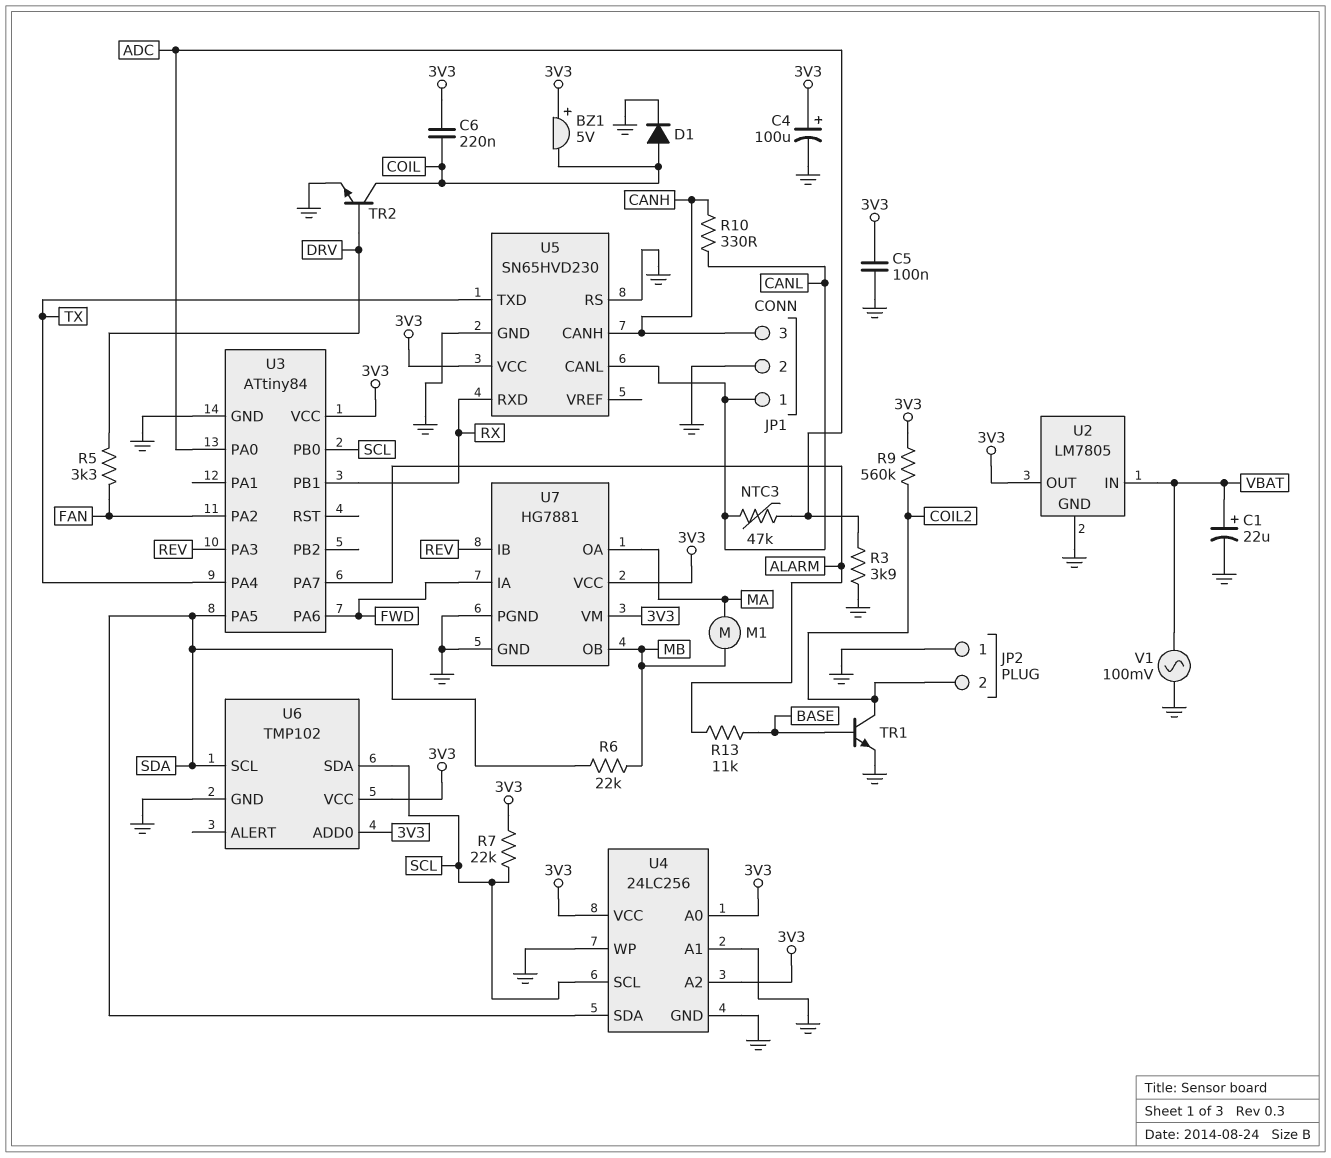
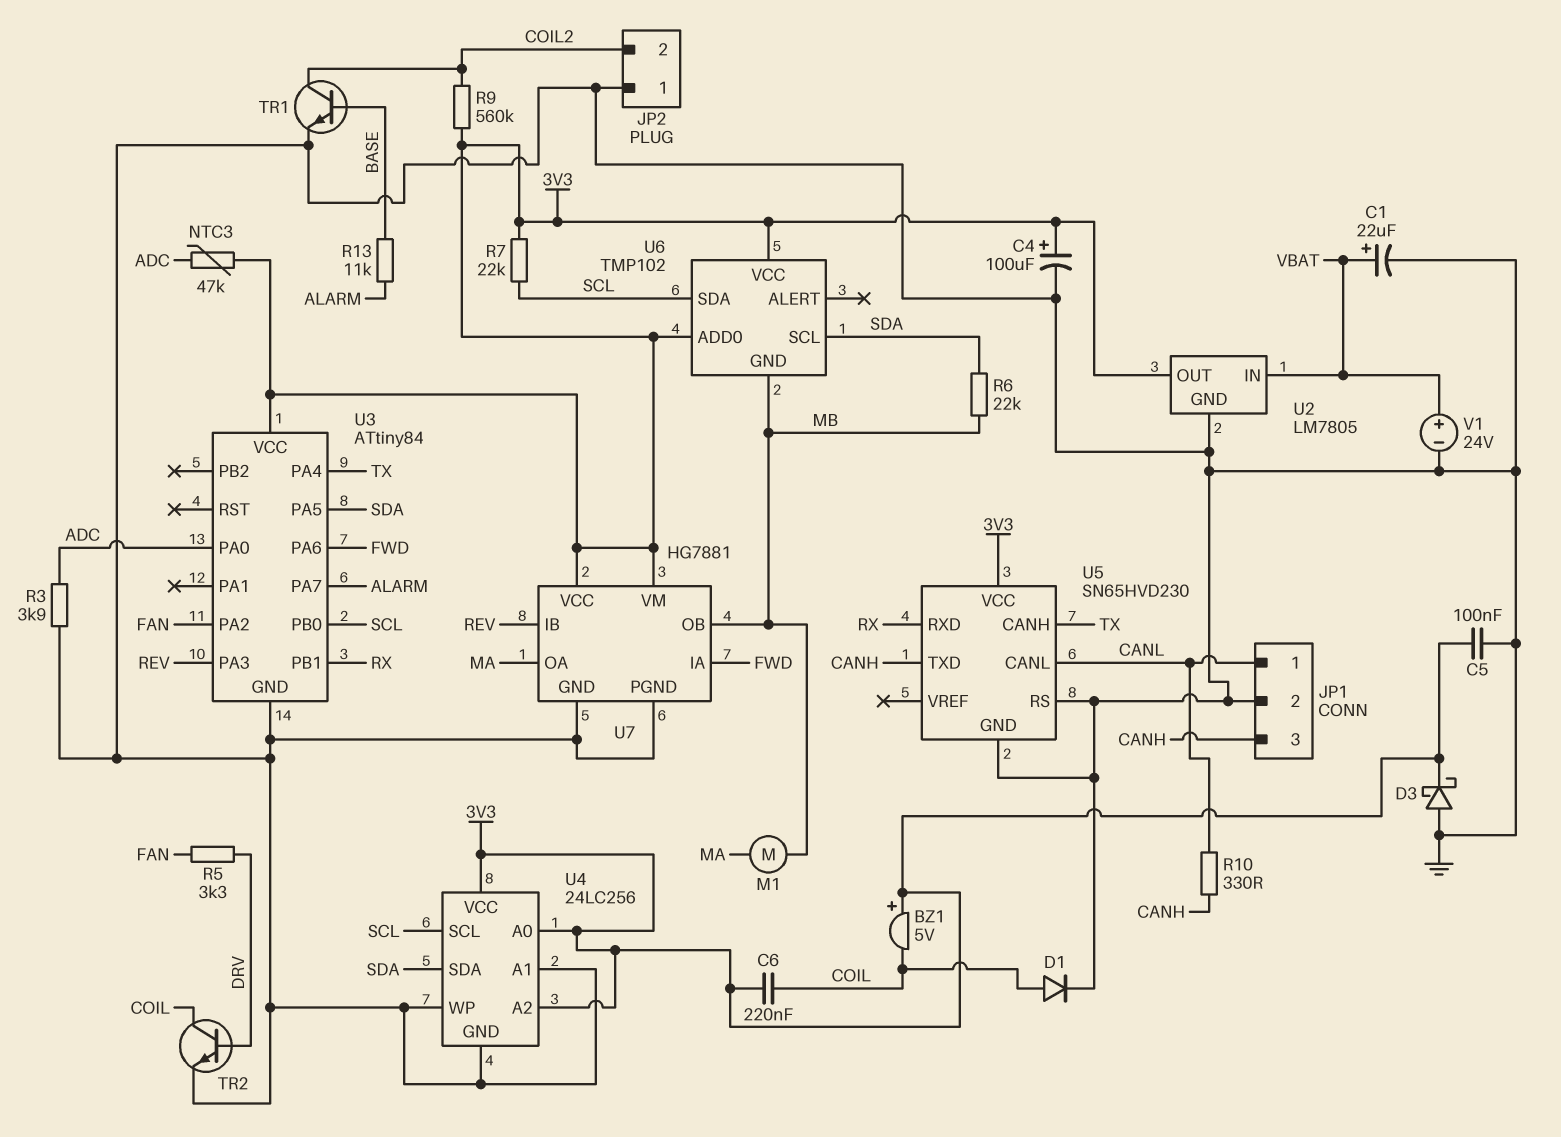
D3: none -> schottky (A GND, K 3V3)
NTC3: 47k (ADC, CANL) -> 47k (3V3, ADC)
U5 pin CANH: CANH -> TX
U5 pin TXD: TX -> CANH
U6 pin GND: GND -> MB
V1: AC 100mV (GND, VBAT) -> 24V (plus VBAT, minus GND)

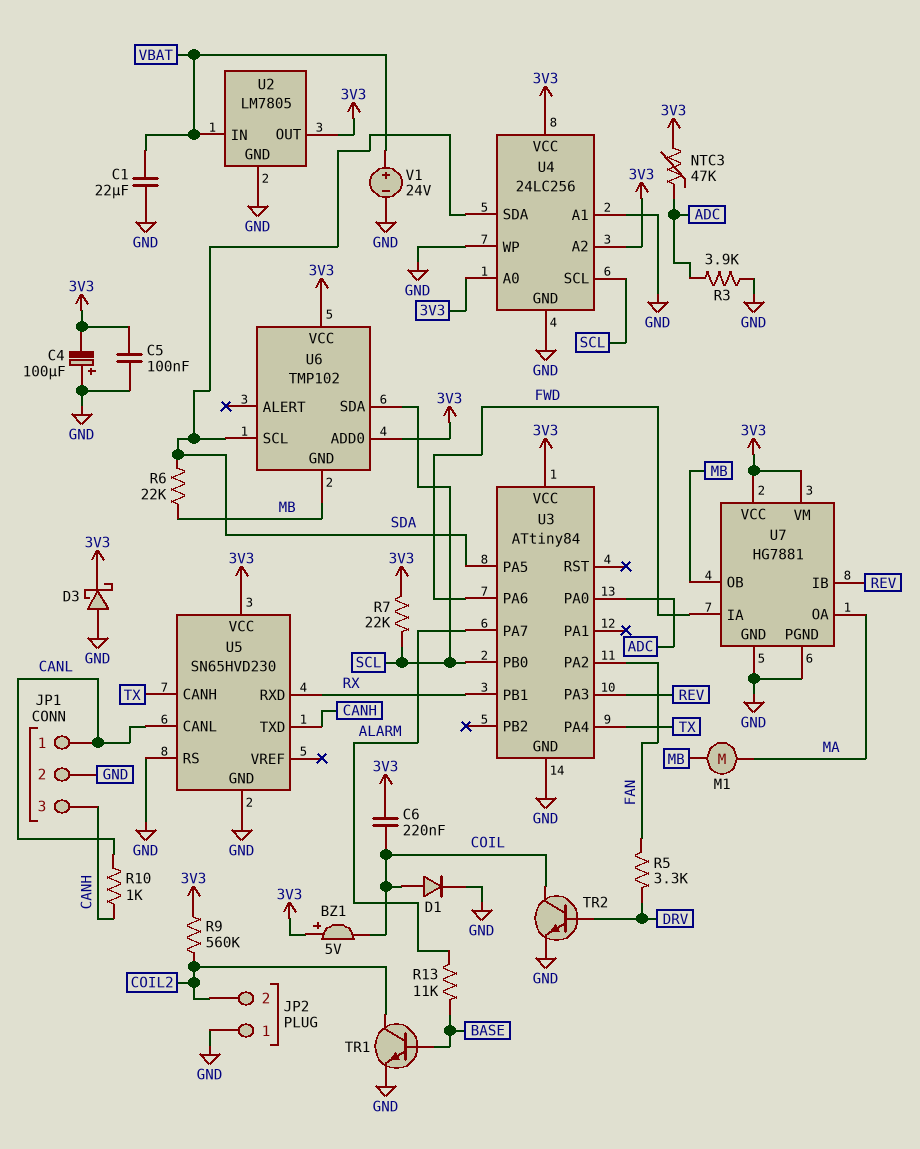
C1: 22uF (plus VBAT, minus GND) -> 22uF (GND, VBAT)
C4: 100uF (plus 3V3, minus GND) -> 100uF (plus GND, minus 3V3)
R10: 330 (CANH, CANL) -> 1k (CANH, CANL)

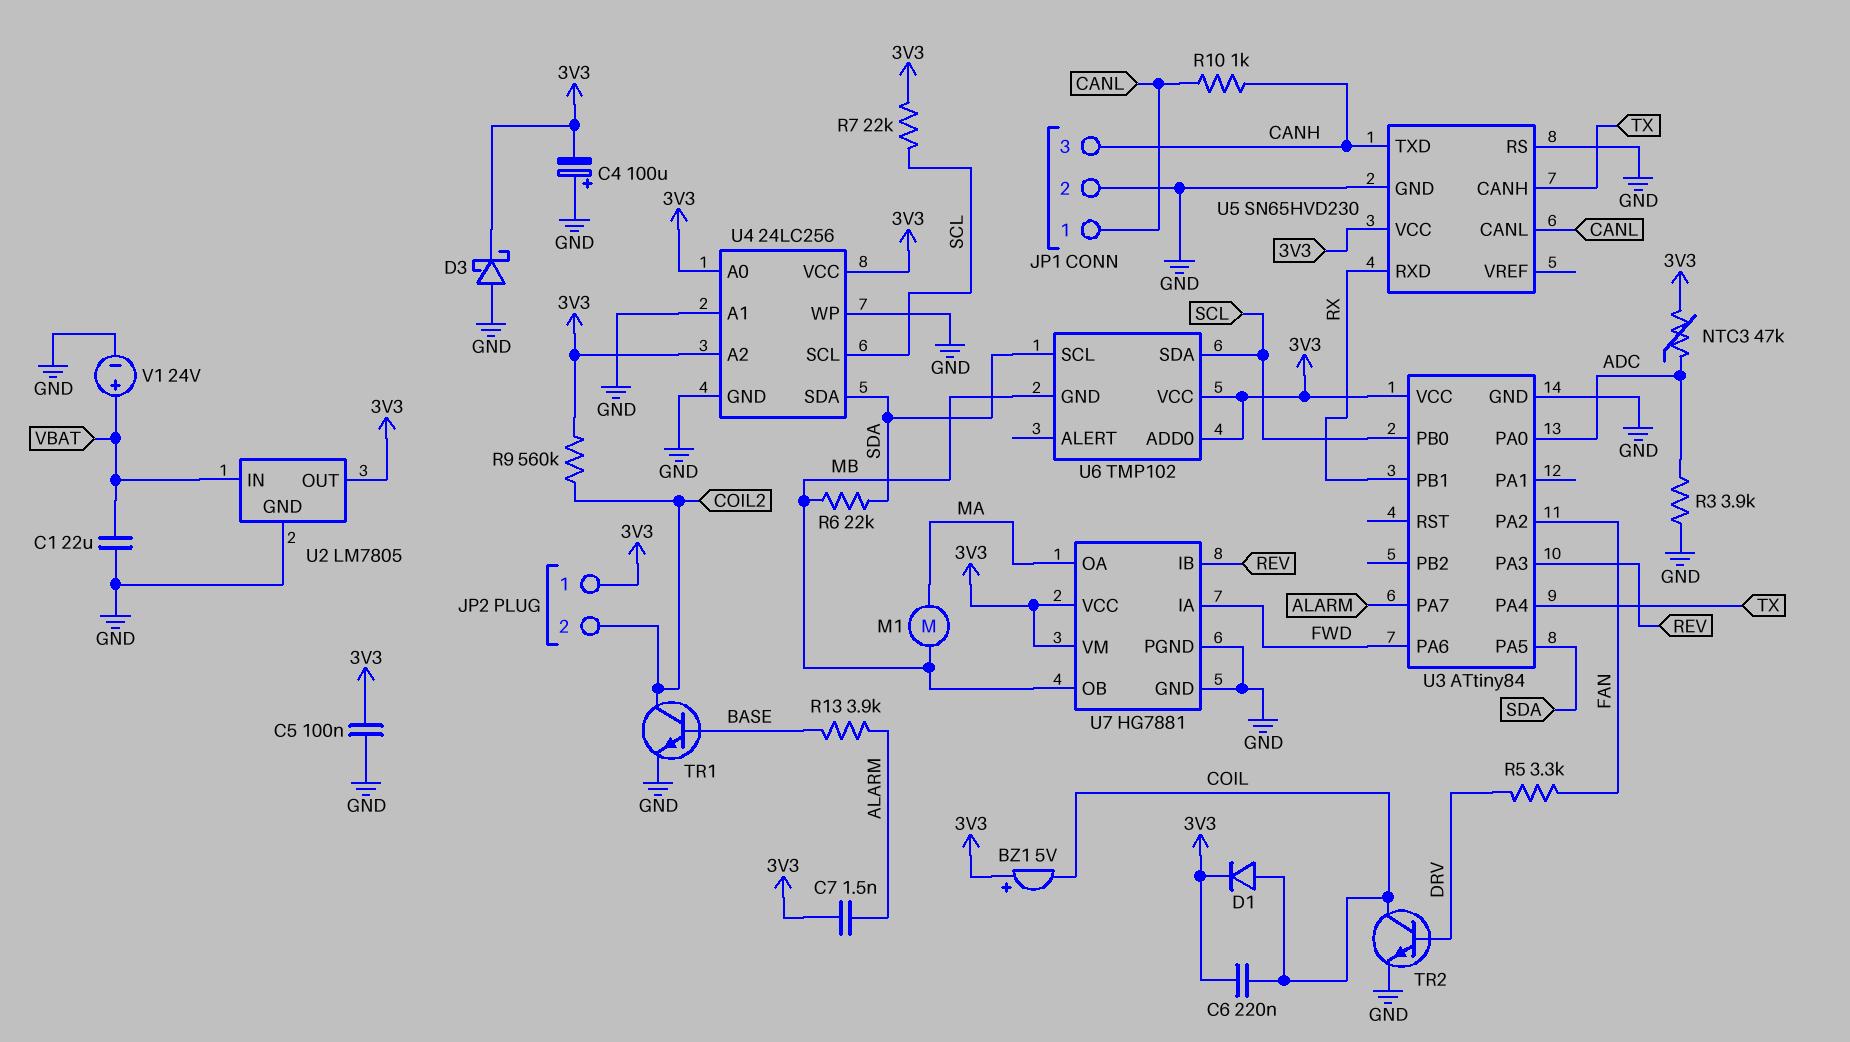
C7: none -> 1.5nF (3V3, ALARM)
D1: diode (A COIL, K GND) -> diode (A COIL, K 3V3)
JP2 pin 1: GND -> 3V3
R13: 11k (ALARM, BASE) -> 3.9k (ALARM, BASE)

